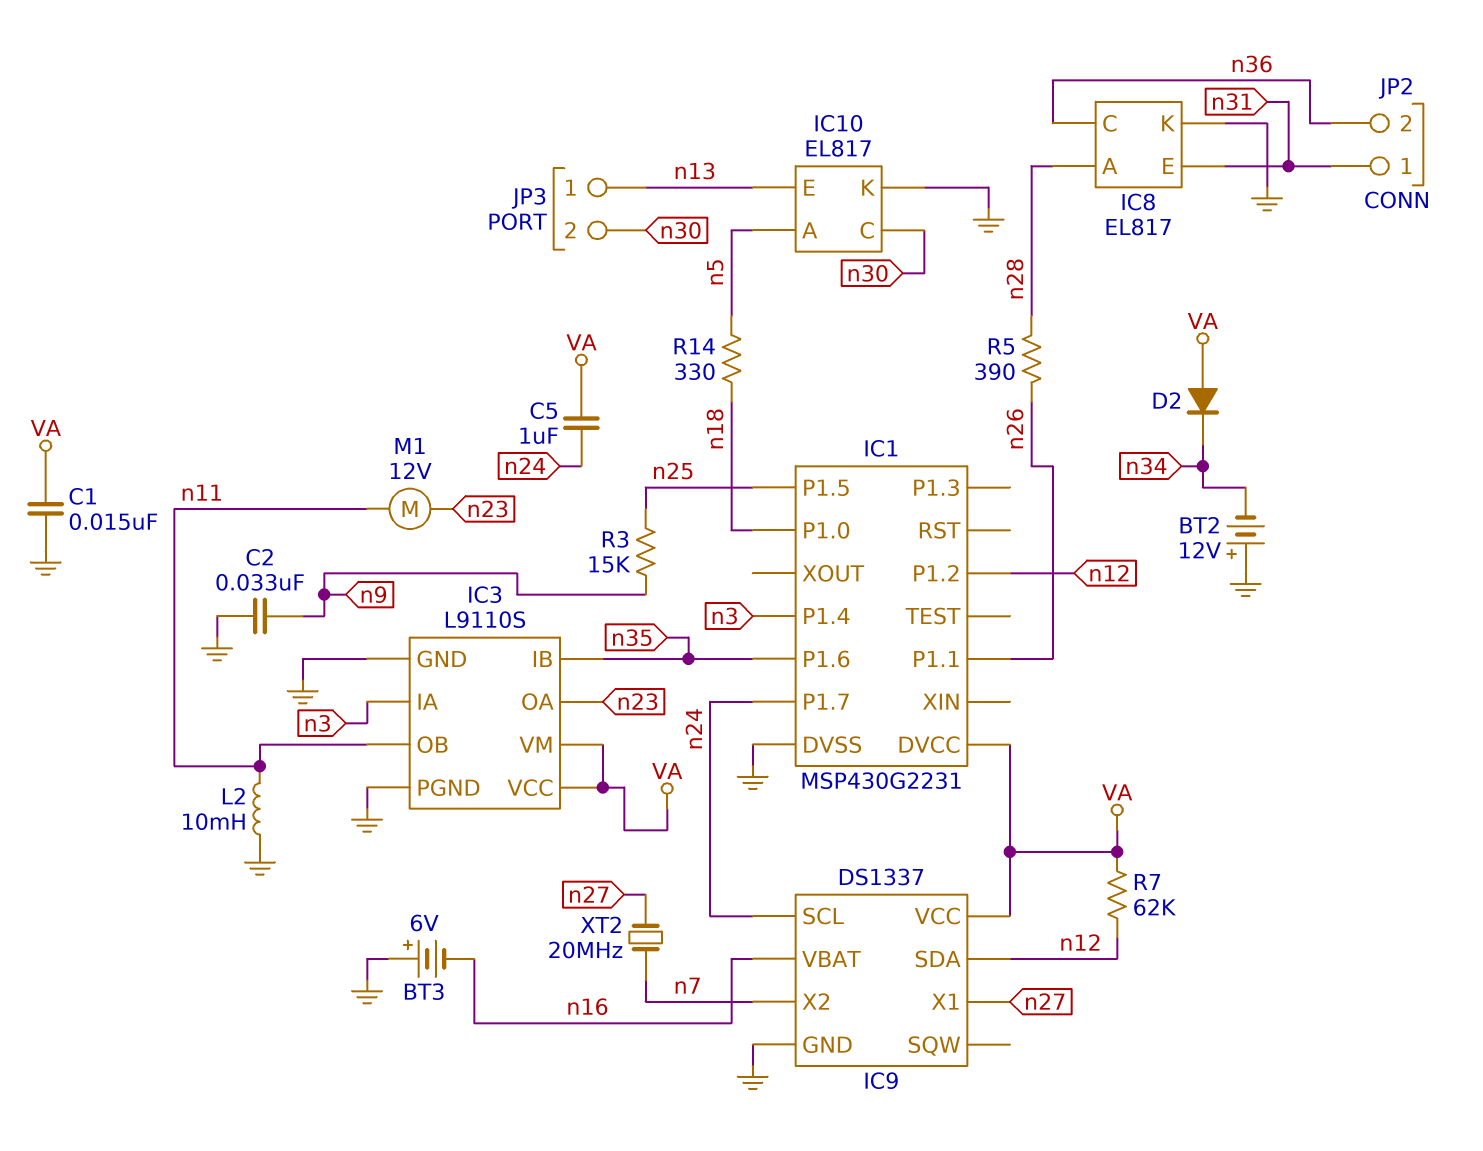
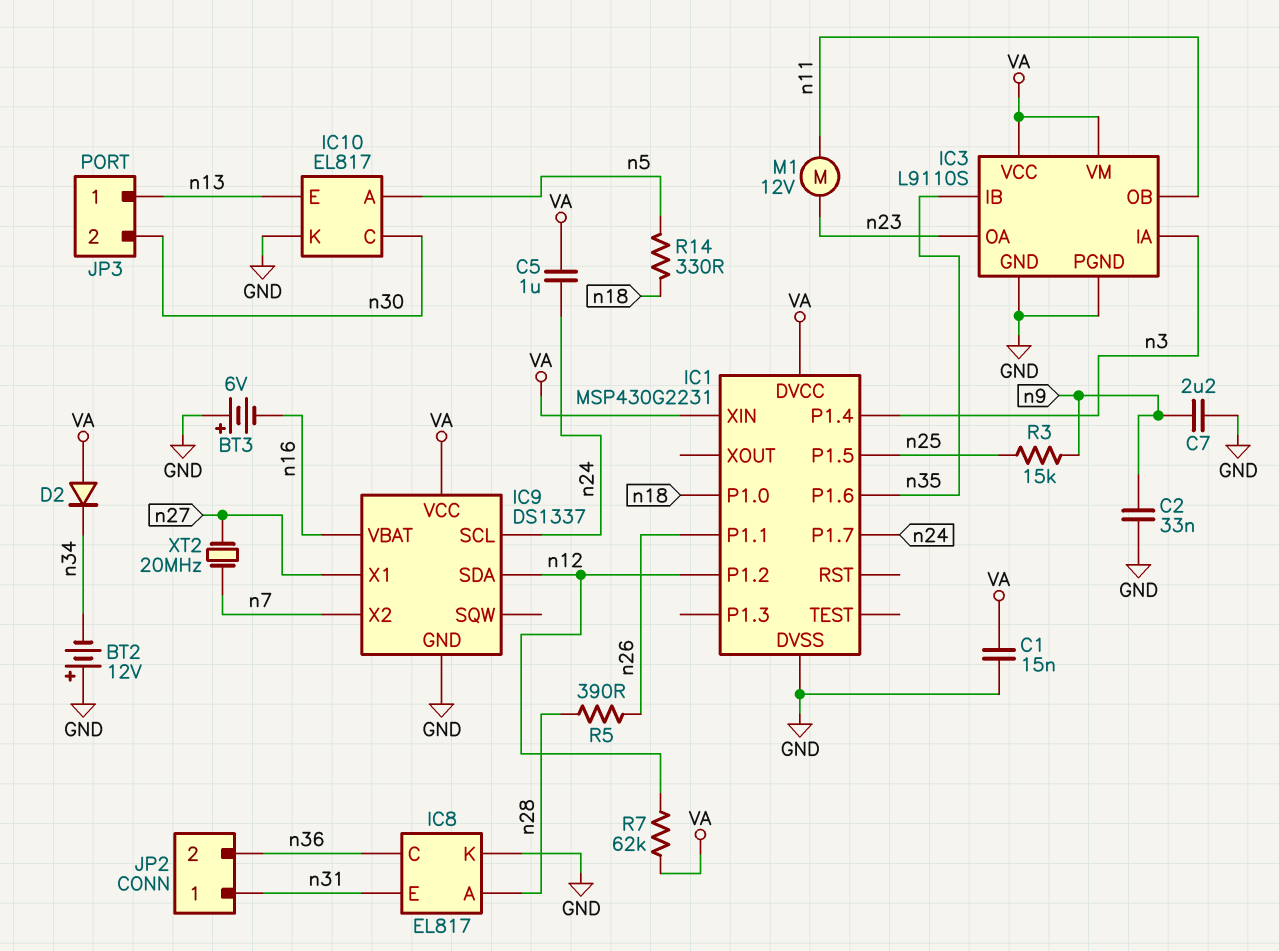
C7: none -> 2.2uF (GND, n9)
IC1 pin XIN: none -> VA
L2: 10mH (GND, n11) -> none

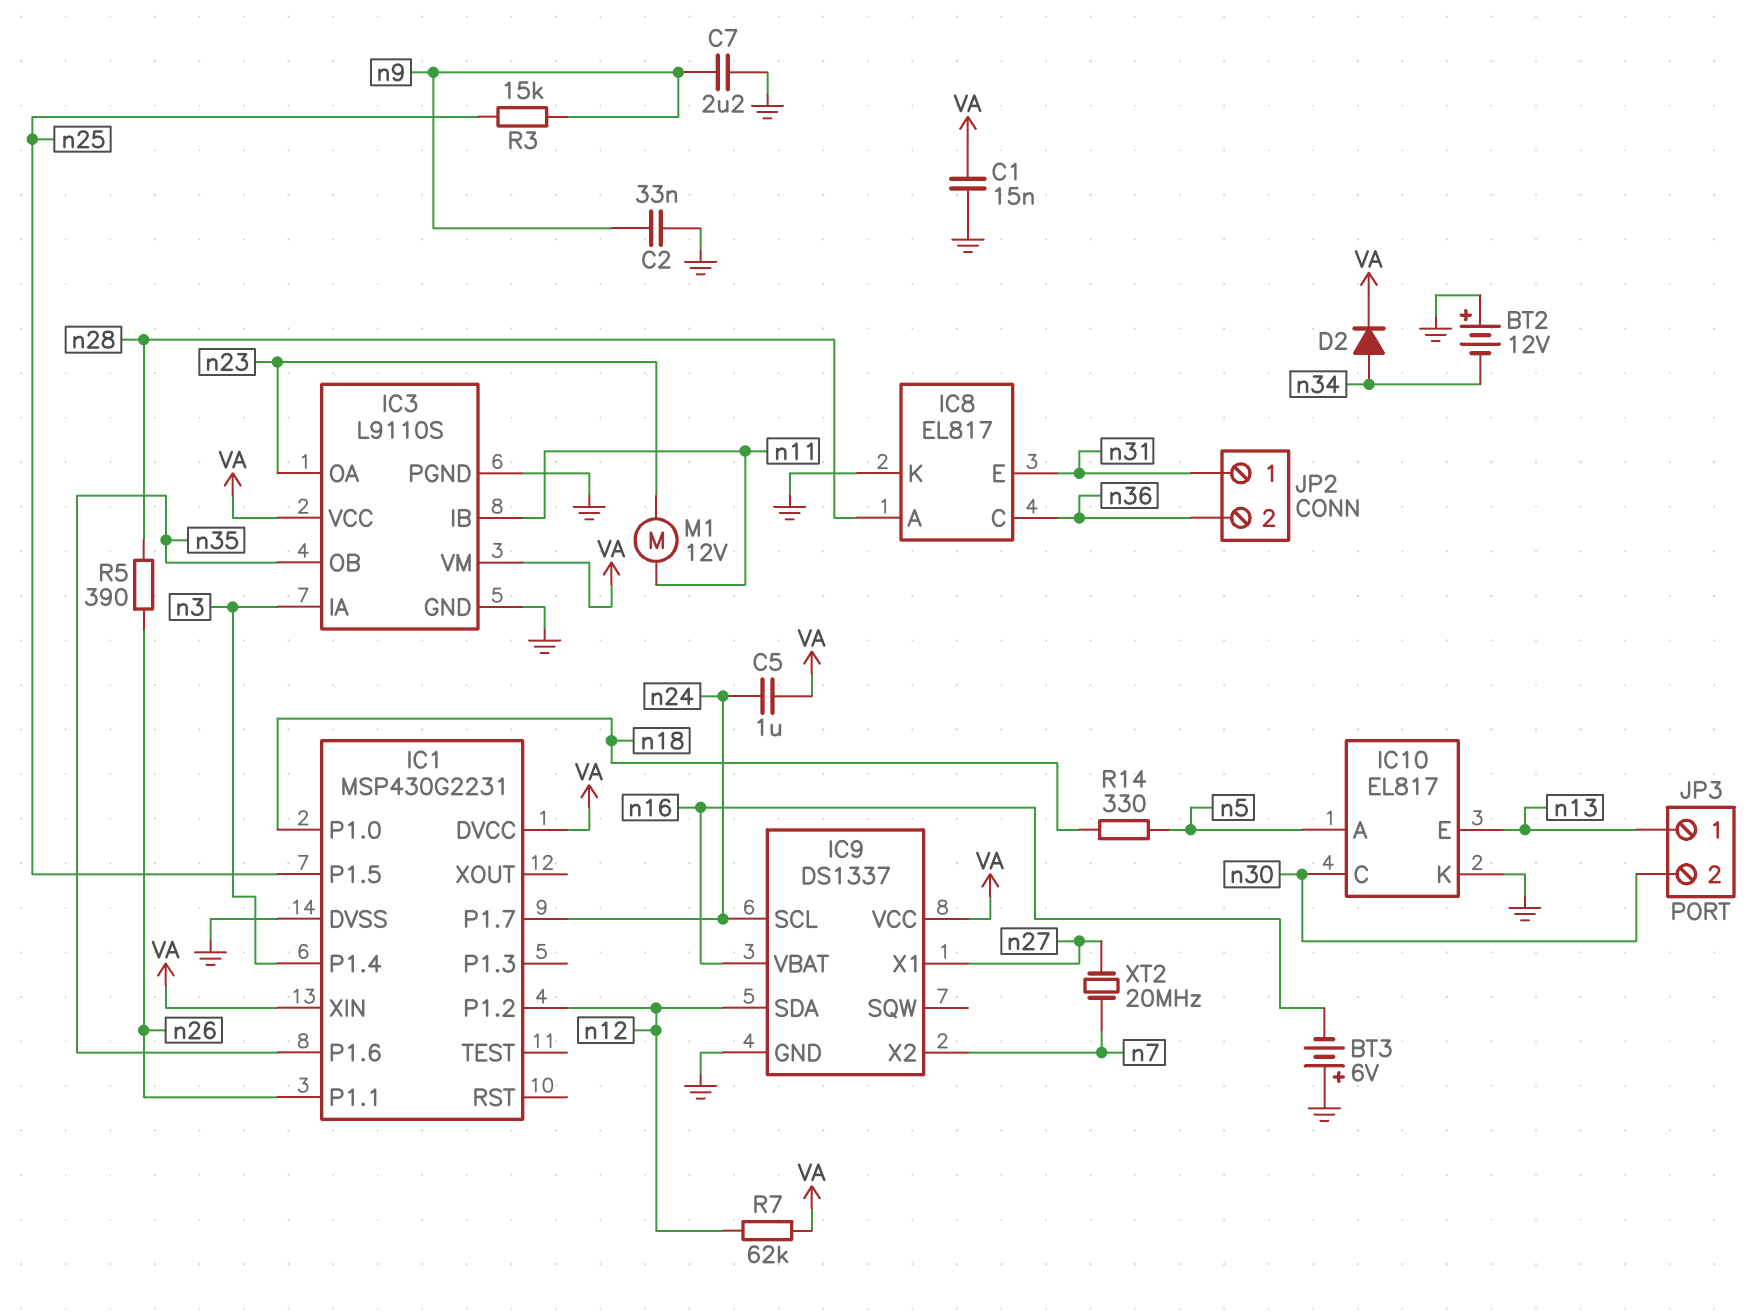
D2: diode (A VA, K n34) -> diode (A n34, K VA)
IC3 pin IB: n35 -> n11
IC3 pin OB: n11 -> n35

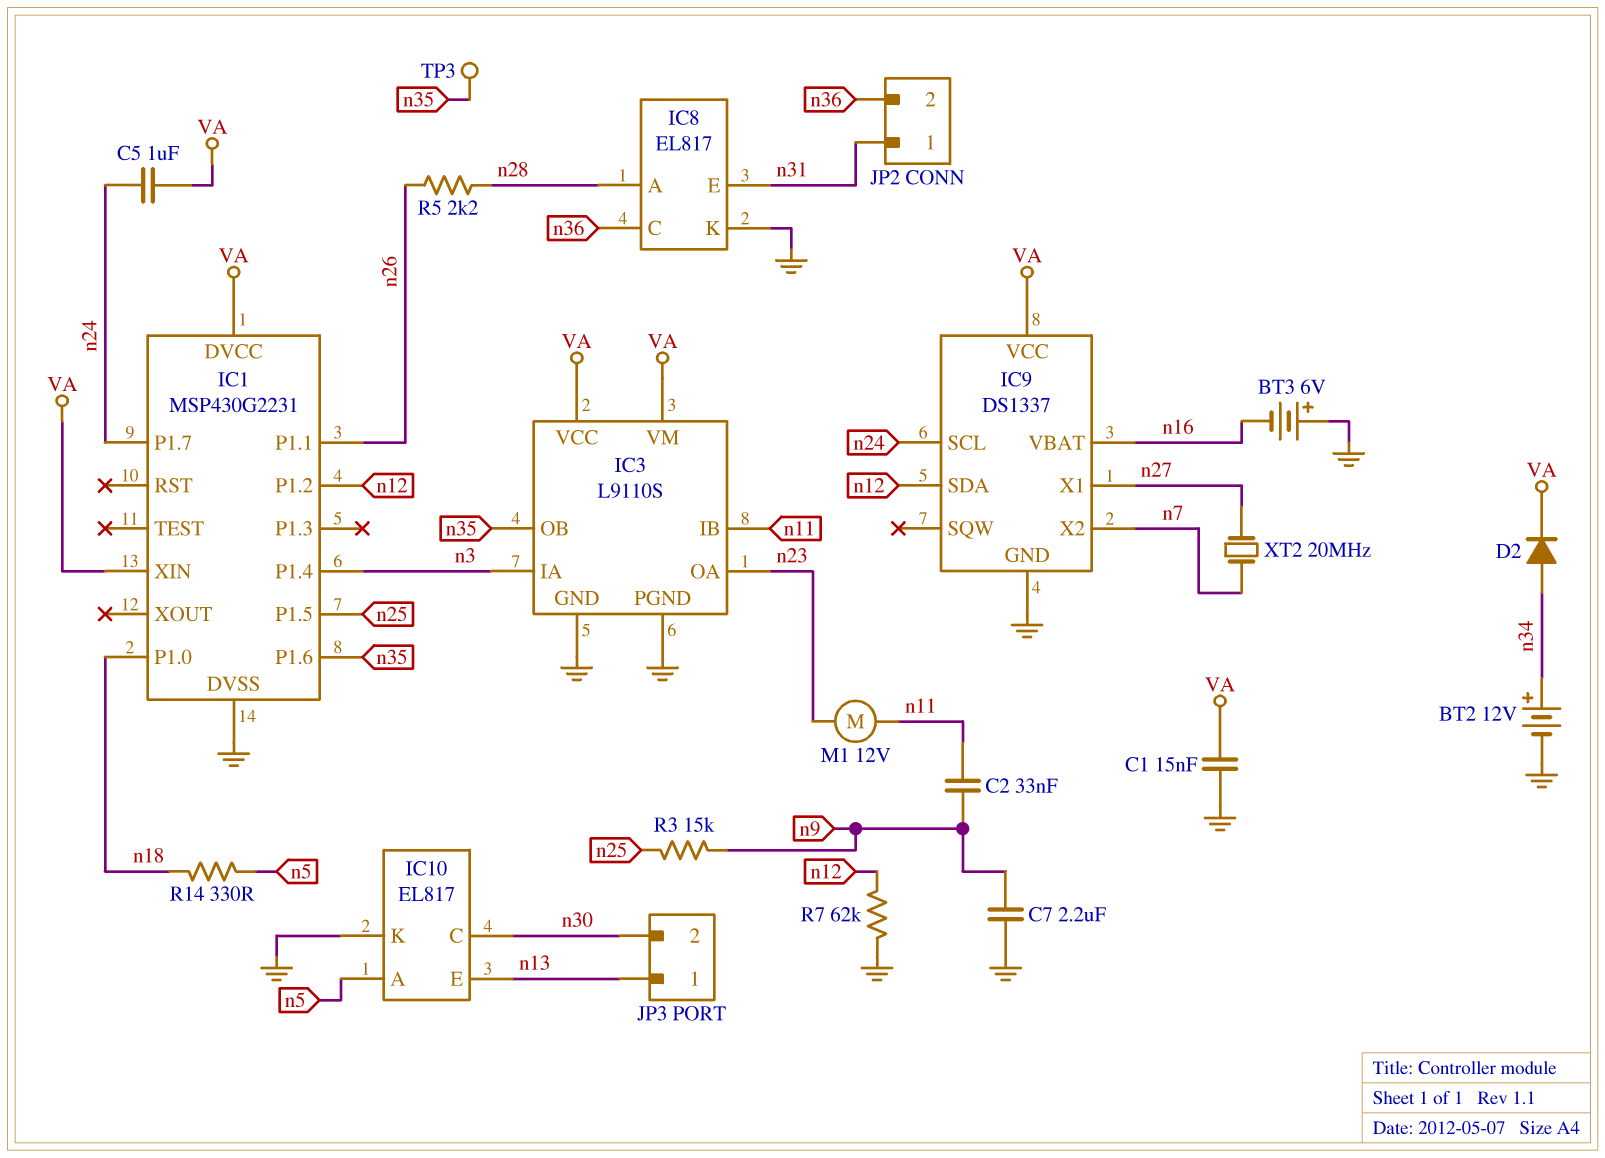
BT2: 12V (plus GND, minus n34) -> 12V (plus n34, minus GND)
C2: 33nF (GND, n9) -> 33nF (n9, n11)
R5: 390 (n26, n28) -> 2.2k (n26, n28)
R7: 62k (VA, n12) -> 62k (GND, n12)
TP3: none -> test point (n35)

